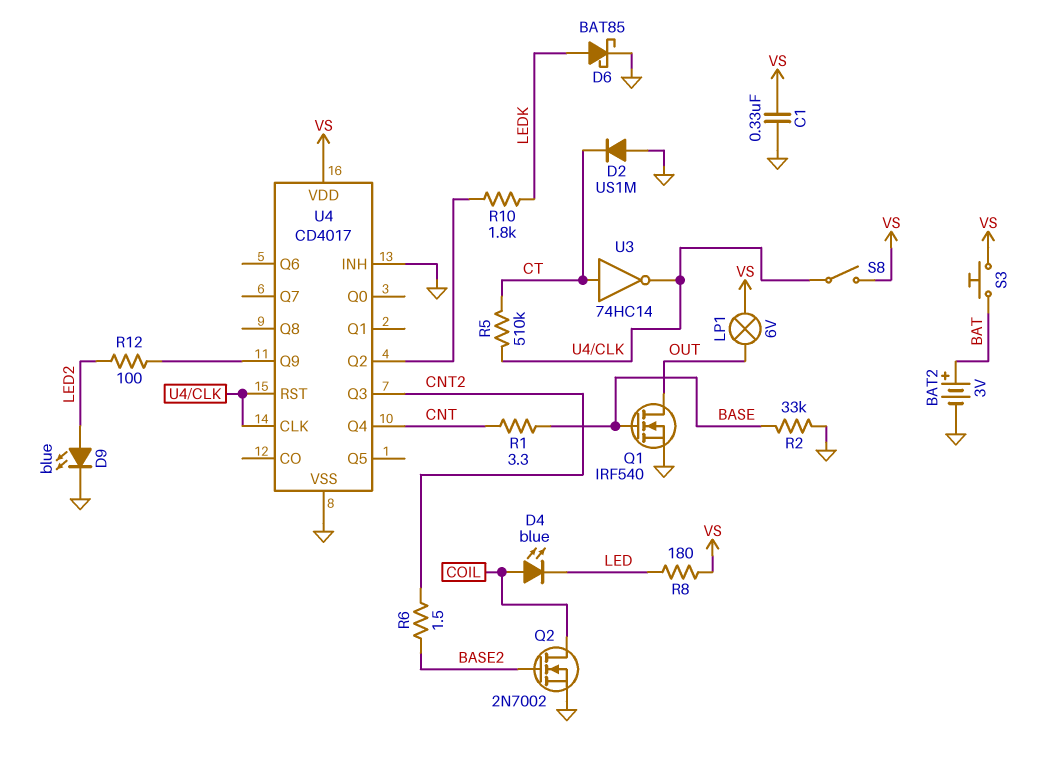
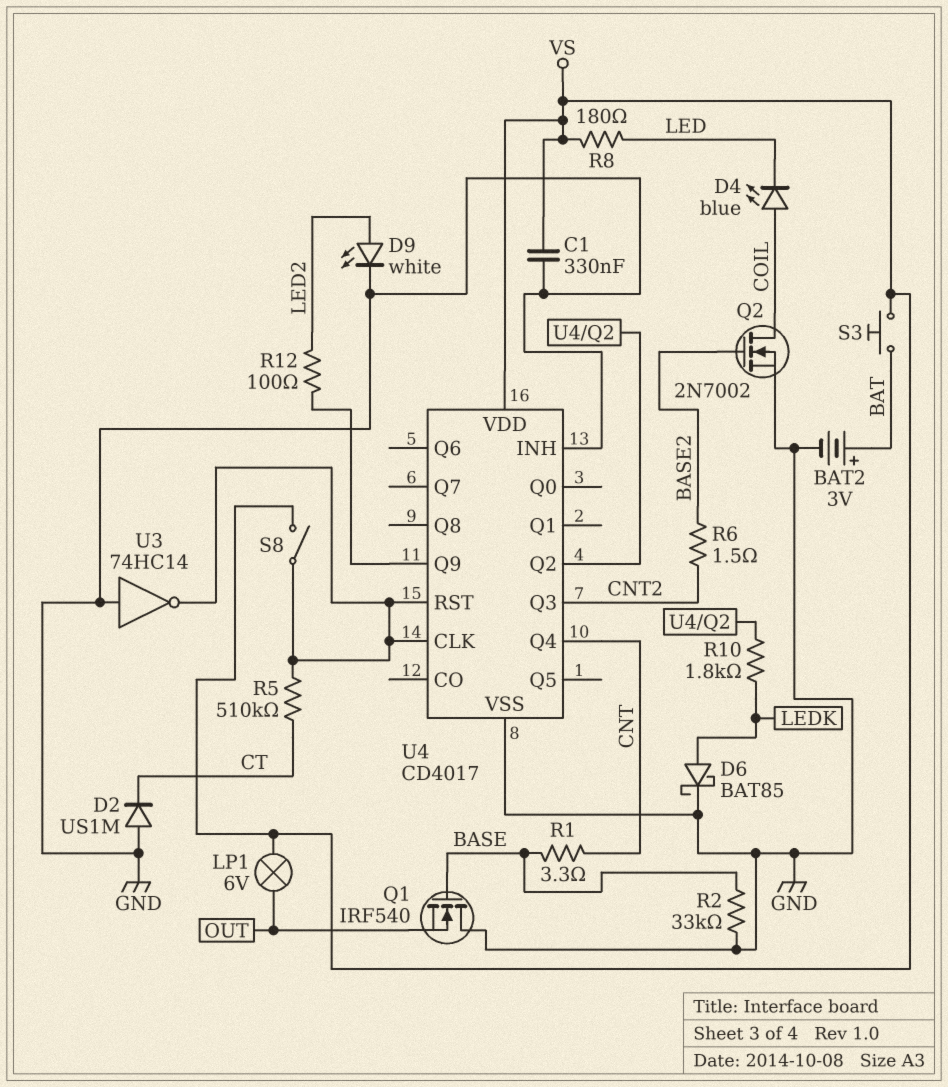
D9: LED blue (A LED2, K GND) -> LED white (A LED2, K GND)
Q1: NMOS IRF540 (G BASE, D OUT, S GND) -> NMOS IRF540 (G BASE, D GND, S OUT)
U3: NOT 74HC14 (in CT, out U4/CLK) -> NOT 74HC14 (in GND, out U4/CLK)

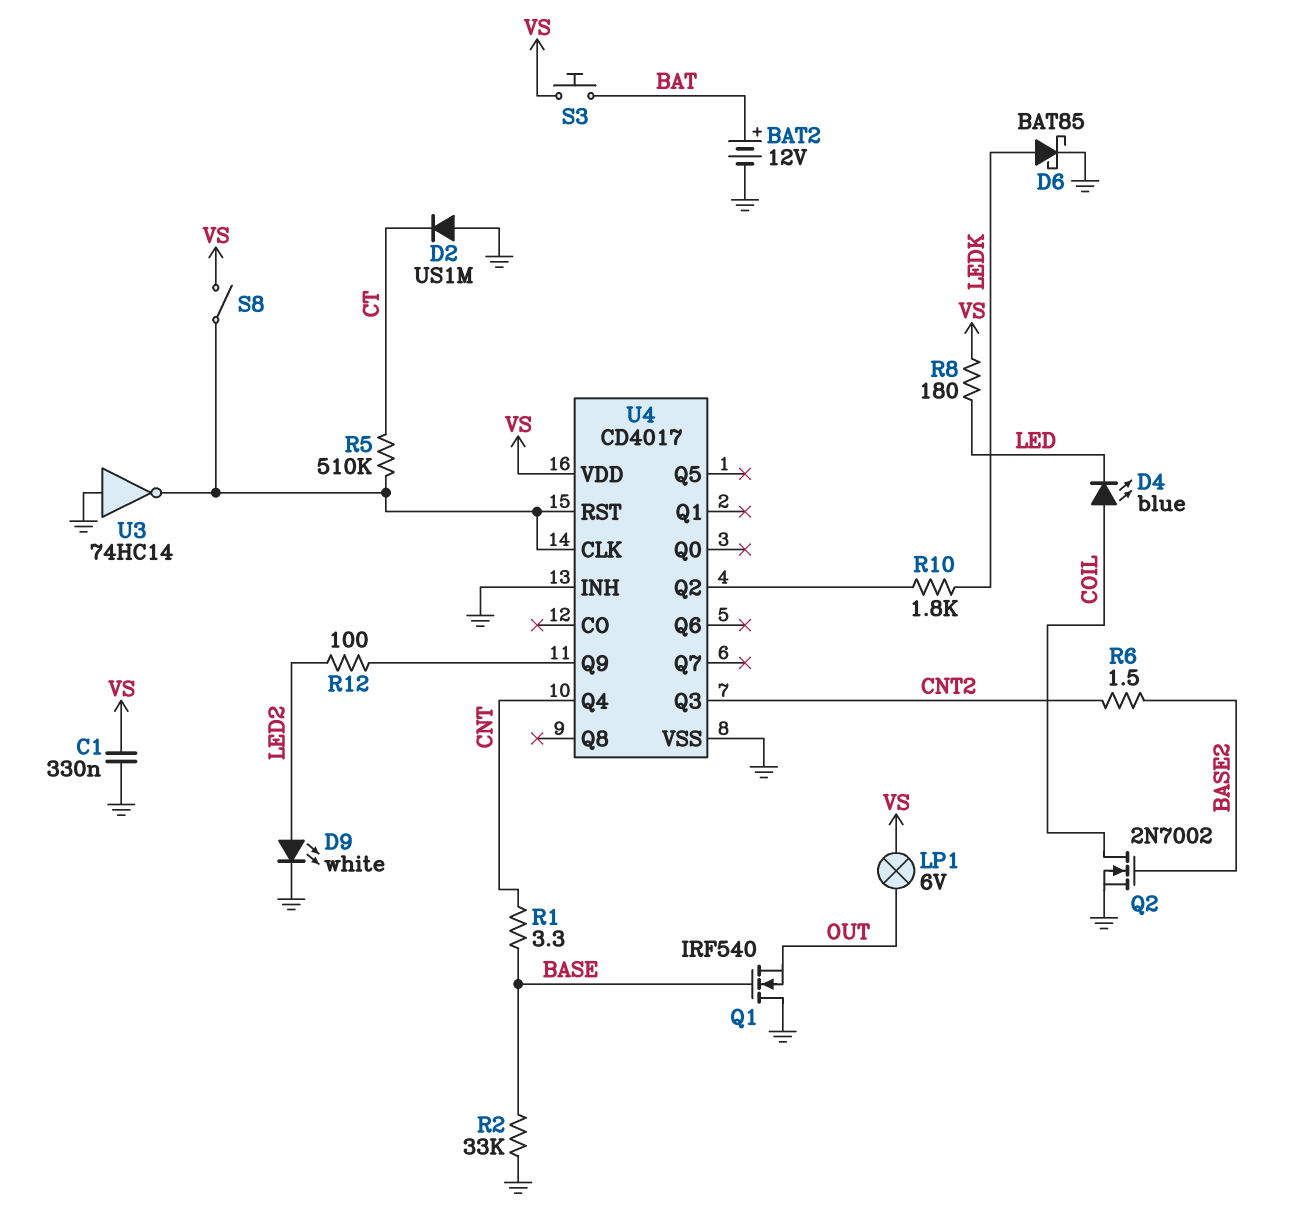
BAT2: 3V (plus BAT, minus GND) -> 12V (plus BAT, minus GND)

